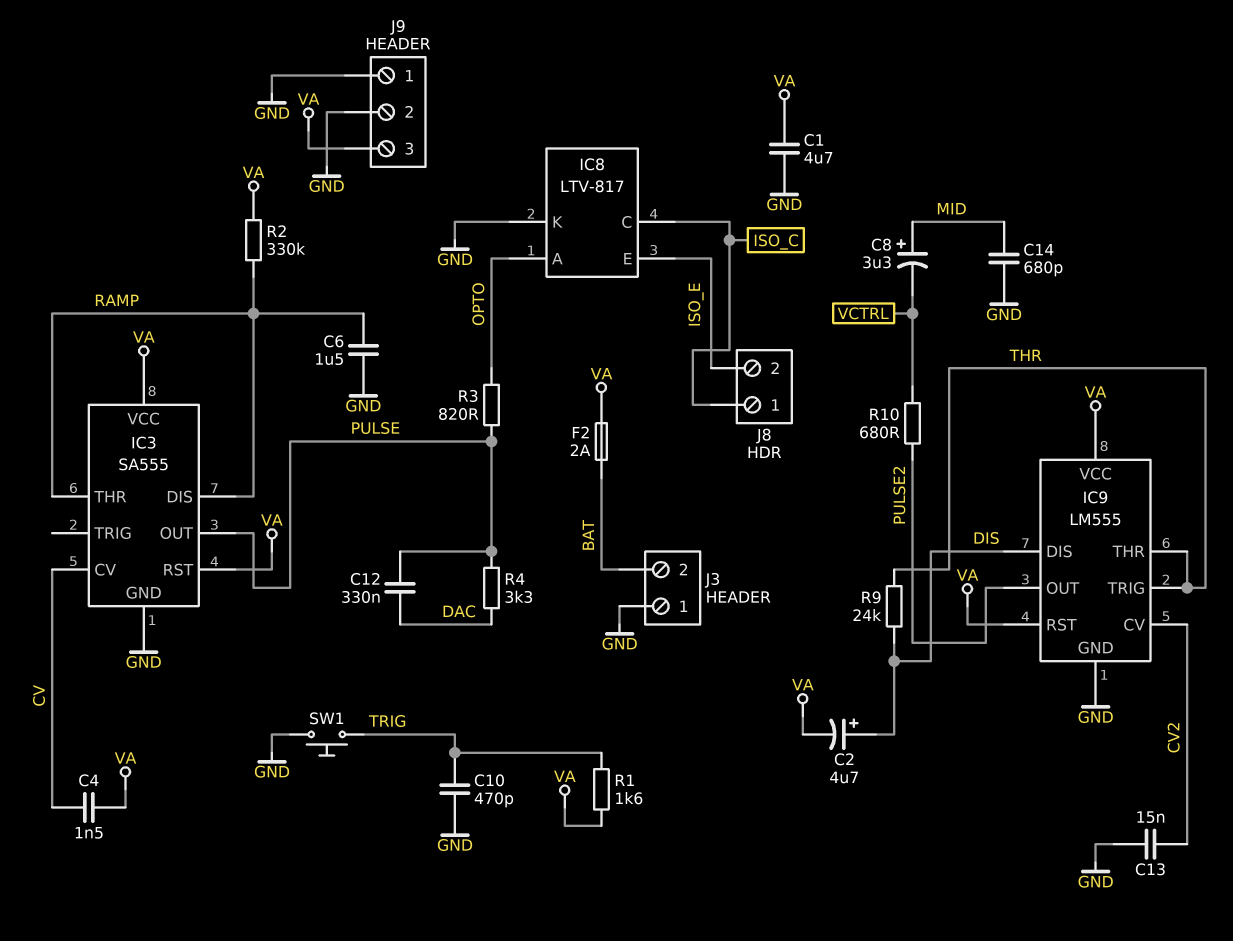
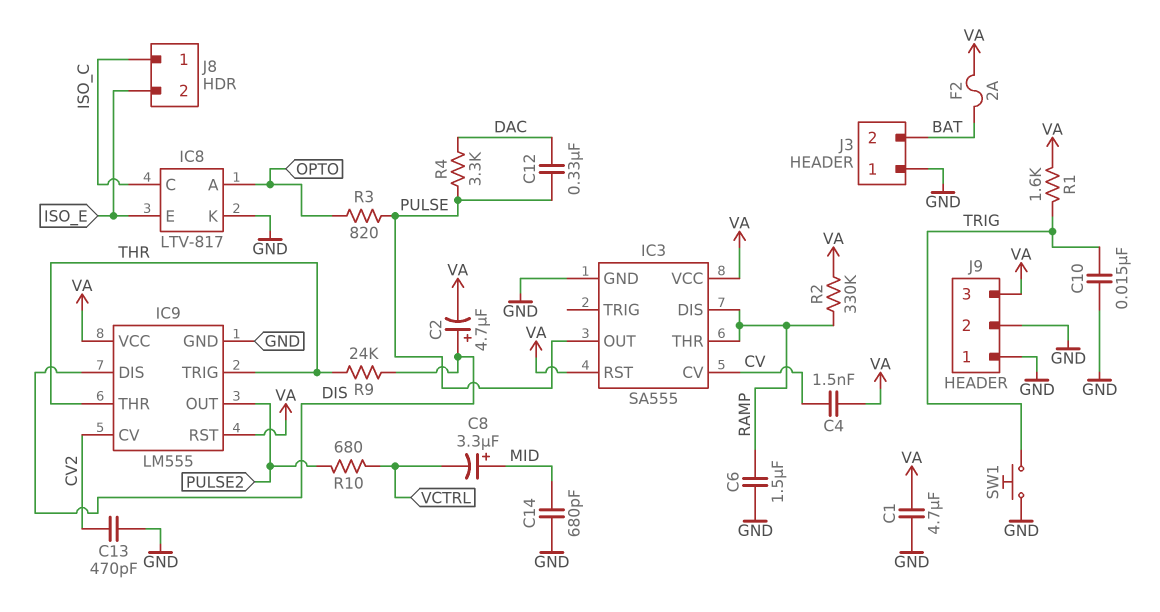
C10: 470pF (GND, TRIG) -> 15nF (GND, TRIG)
C13: 15nF (CV2, GND) -> 470pF (CV2, GND)

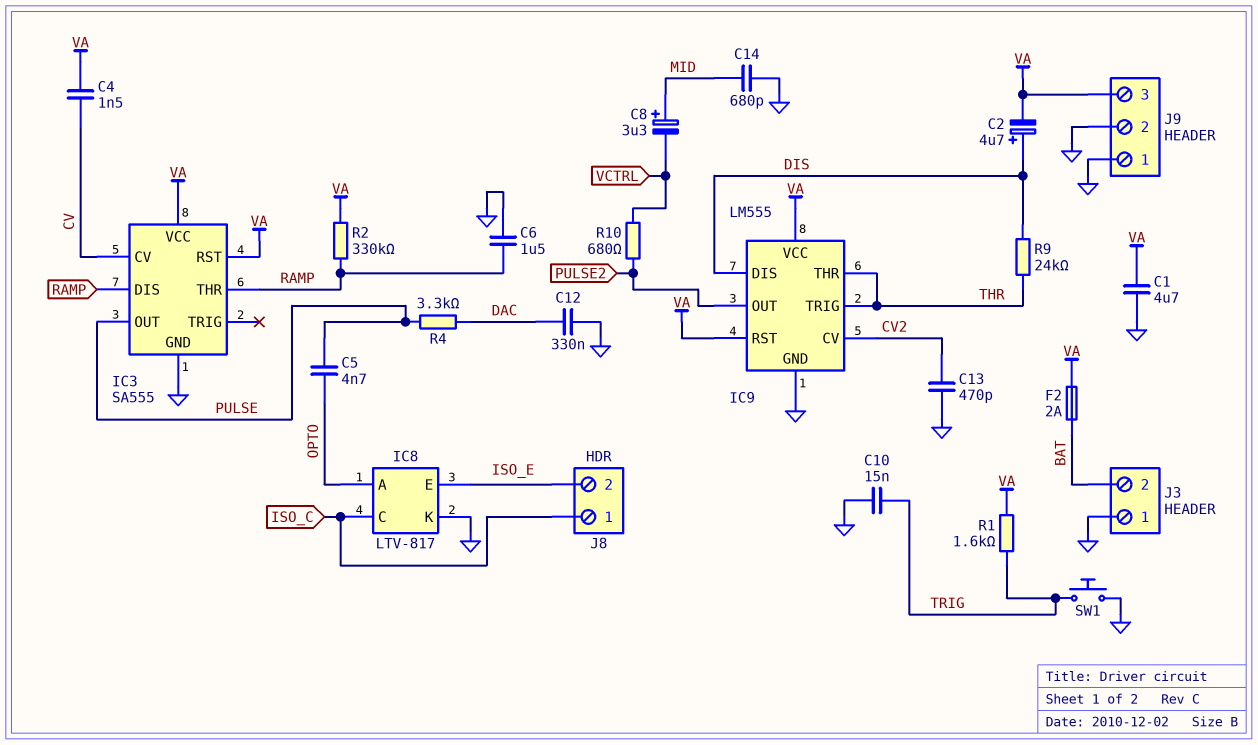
C5: none -> 4.7nF (OPTO, PULSE)
C12: 330nF (DAC, PULSE) -> 330nF (DAC, GND)
R3: 820 (OPTO, PULSE) -> none

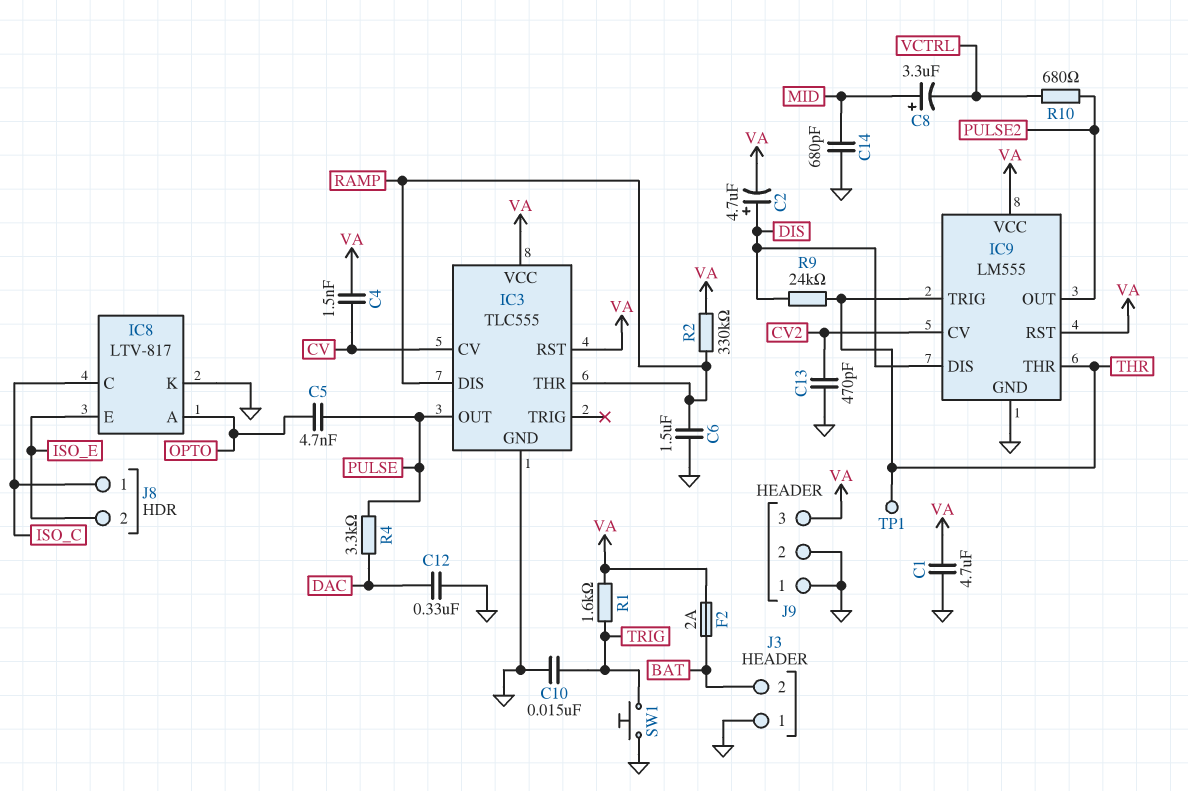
IC3: SA555 -> TLC555
TP1: none -> test point (THR)

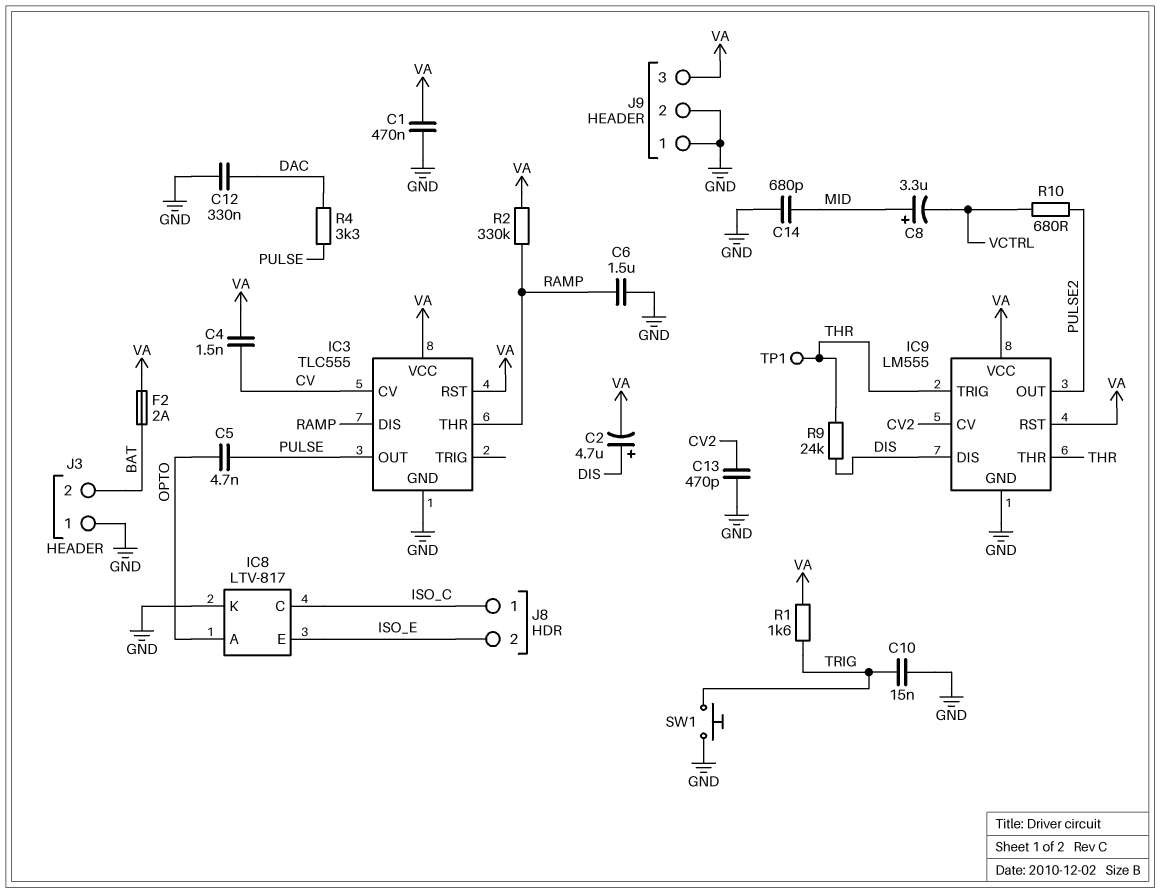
C1: 4.7uF (GND, VA) -> 470nF (GND, VA)

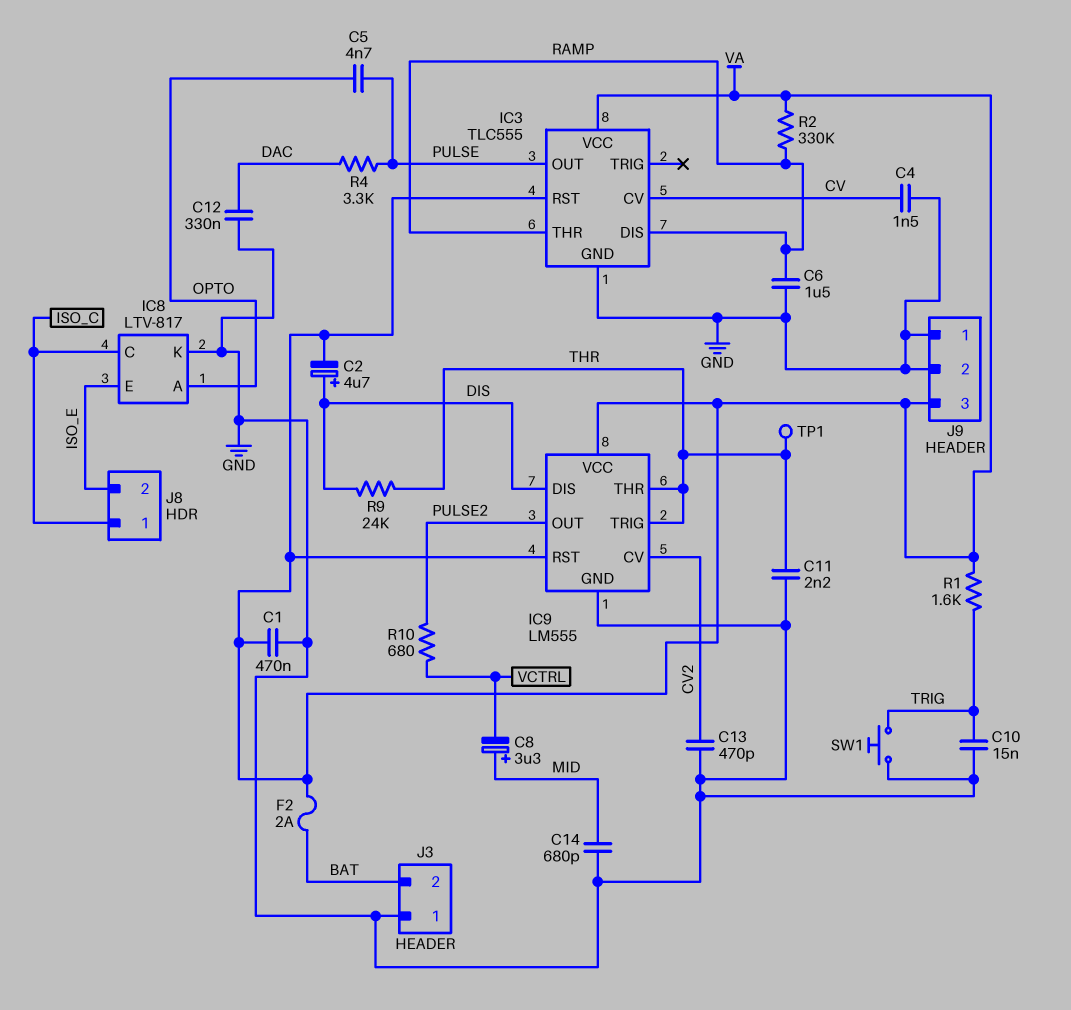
C4: 1.5nF (CV, VA) -> 1.5nF (CV, GND)
C11: none -> 2.2nF (GND, THR)

